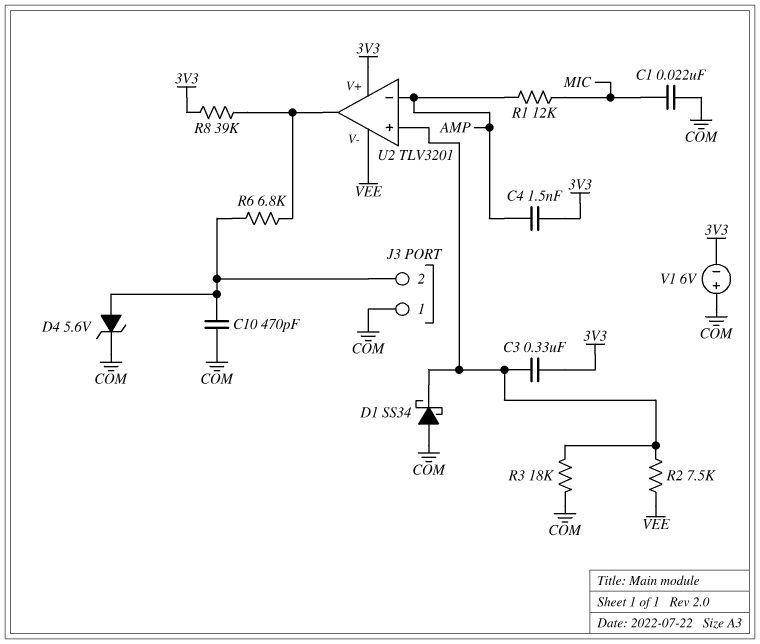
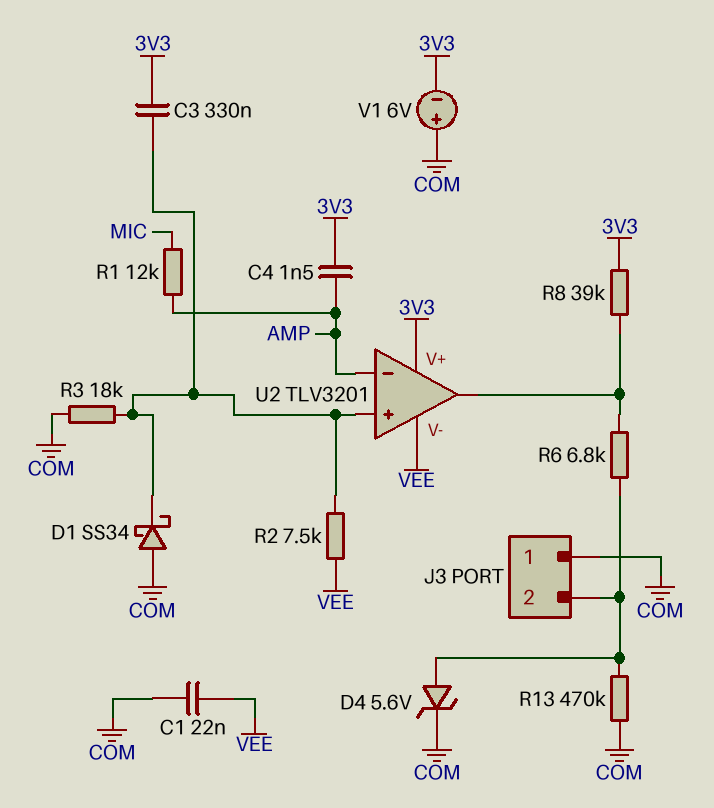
C1: 22nF (COM, MIC) -> 22nF (COM, VEE)
C10: 470pF (COM, J3/2) -> none
R13: none -> 470k (COM, J3/2)

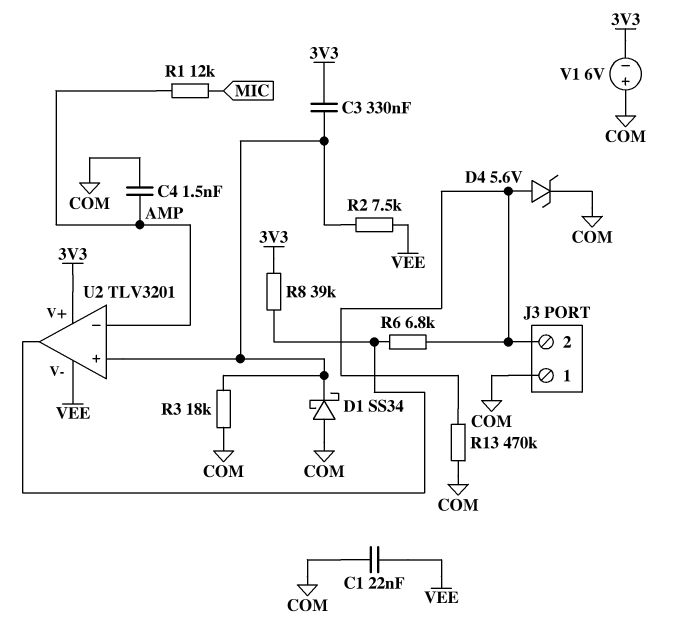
C4: 1.5nF (3V3, AMP) -> 1.5nF (AMP, COM)

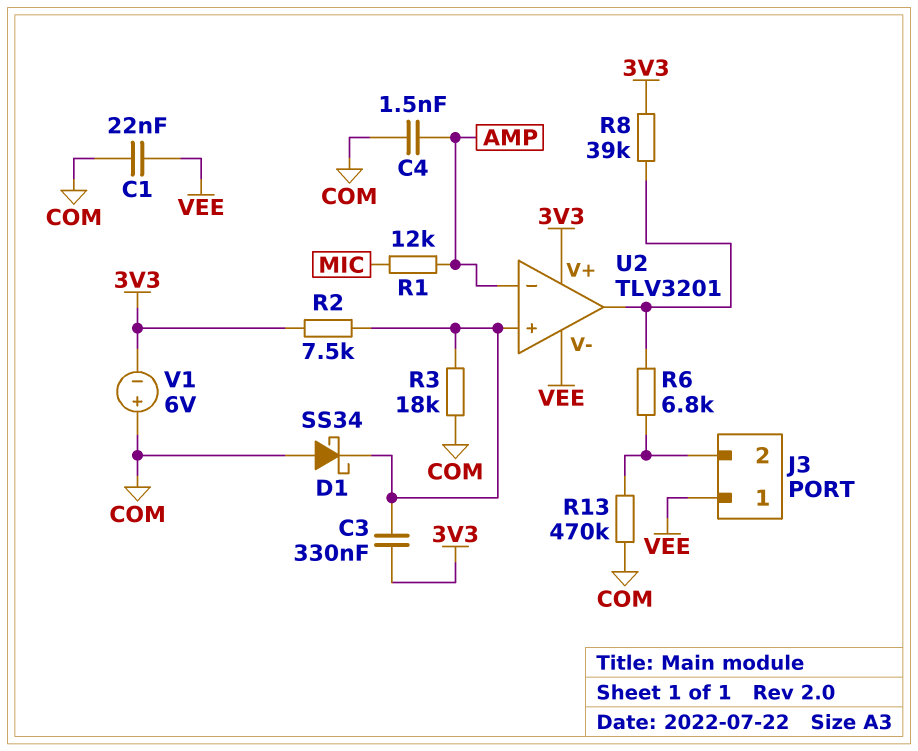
D4: zener 5.6V (A J3/2, K COM) -> none
J3 pin 1: COM -> VEE
R2: 7.5k (U2/in+, VEE) -> 7.5k (3V3, U2/in+)

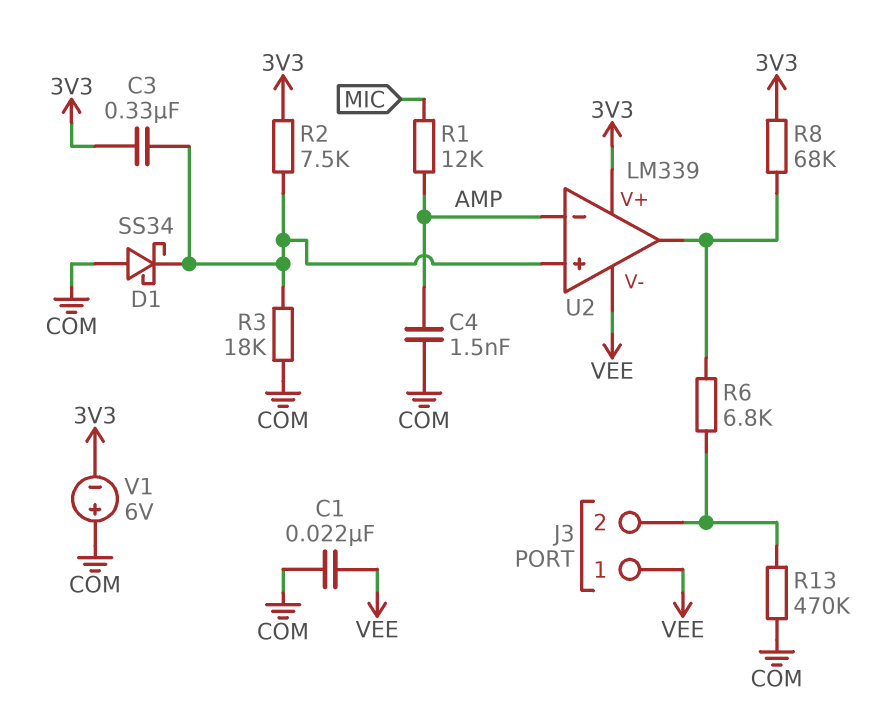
R8: 39k (3V3, U2/out) -> 68k (3V3, U2/out)
U2: TLV3201 -> LM339

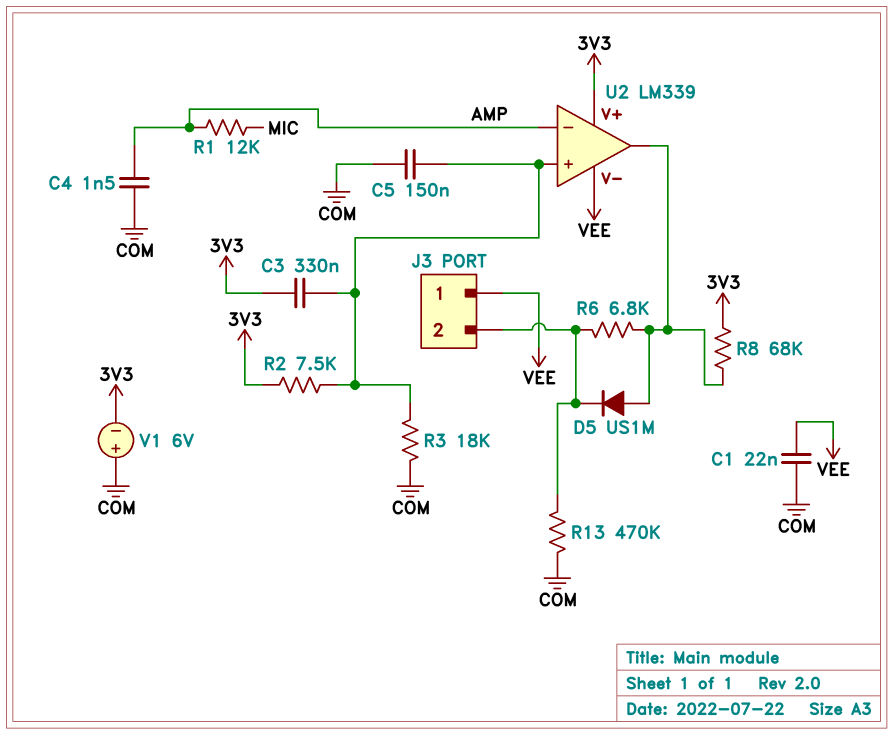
C5: none -> 150nF (COM, U2/in+)
D1: schottky SS34 (A COM, K U2/in+) -> none
D5: none -> diode US1M (A U2/out, K J3/2)

